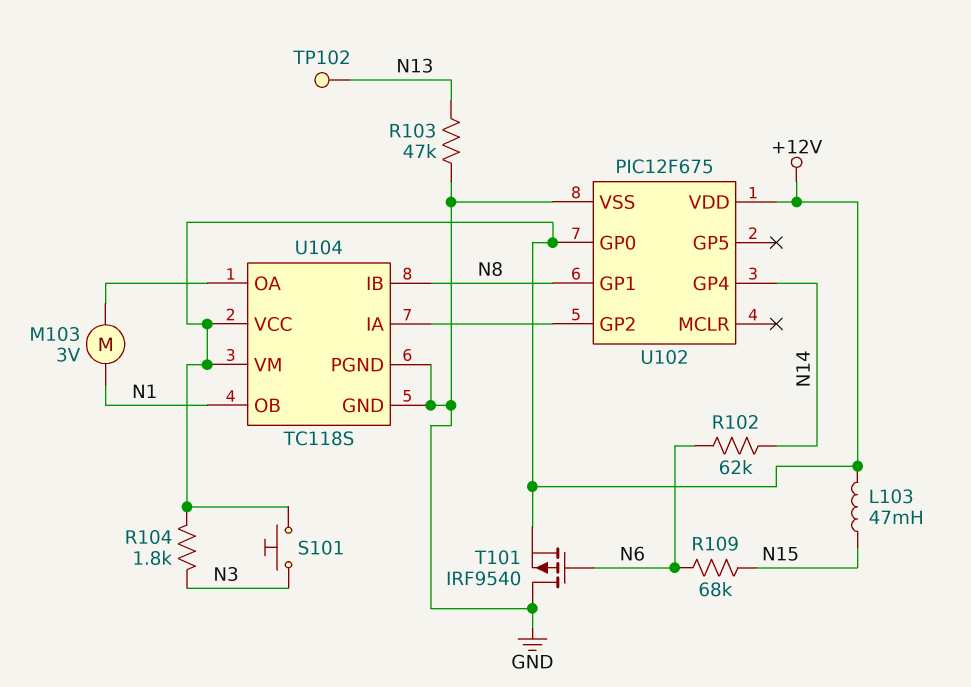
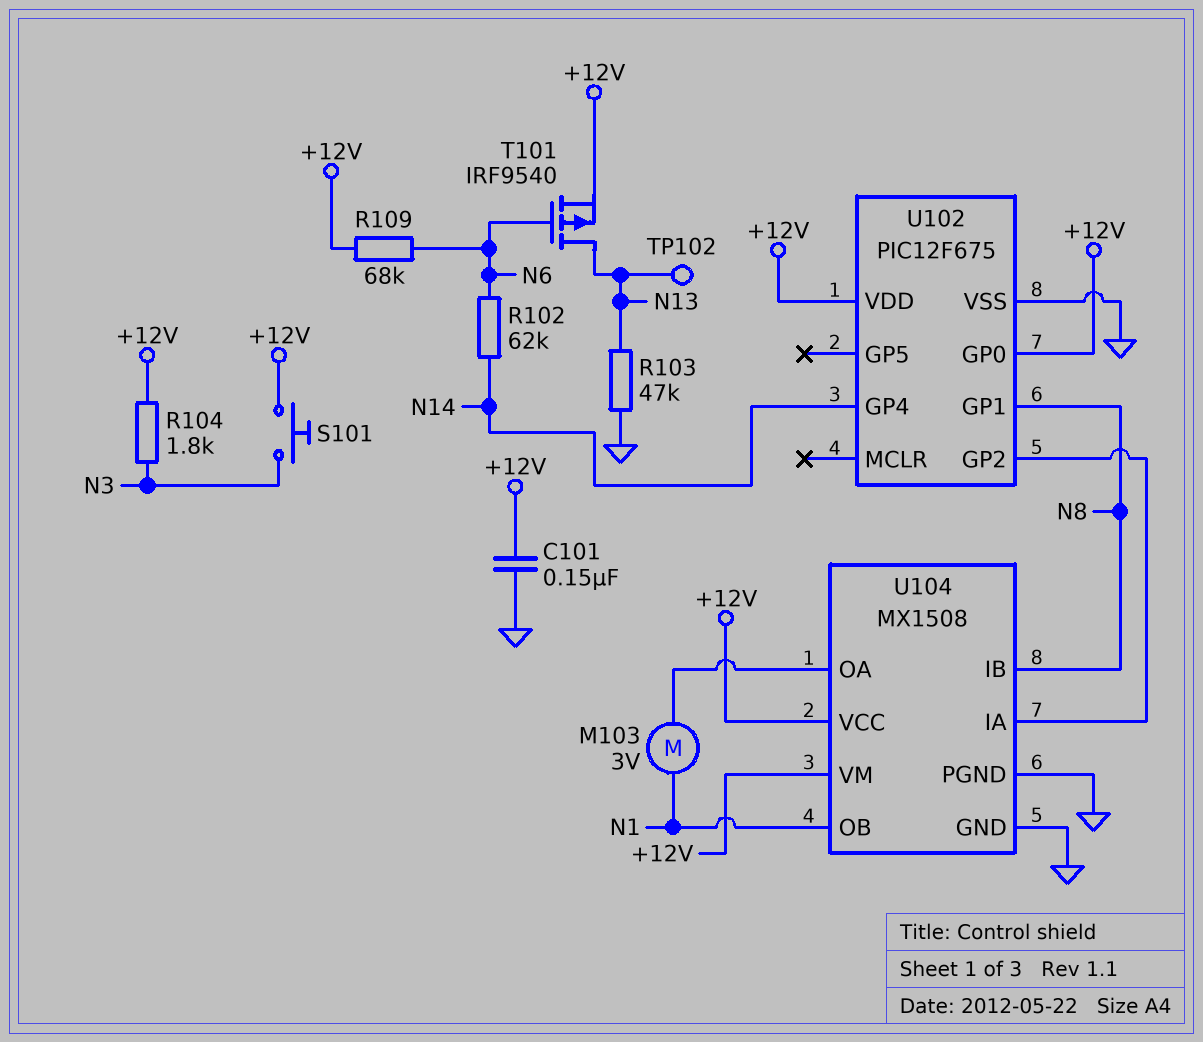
C101: none -> 150nF (+12V, GND)
L103: 47mH (+12V, N15) -> none
R109: 68k (N6, N15) -> 68k (+12V, N6)
T101: PMOS IRF9540 (G N6, D GND, S +12V) -> PMOS IRF9540 (G N6, D N13, S +12V)
U104: TC118S -> MX1508

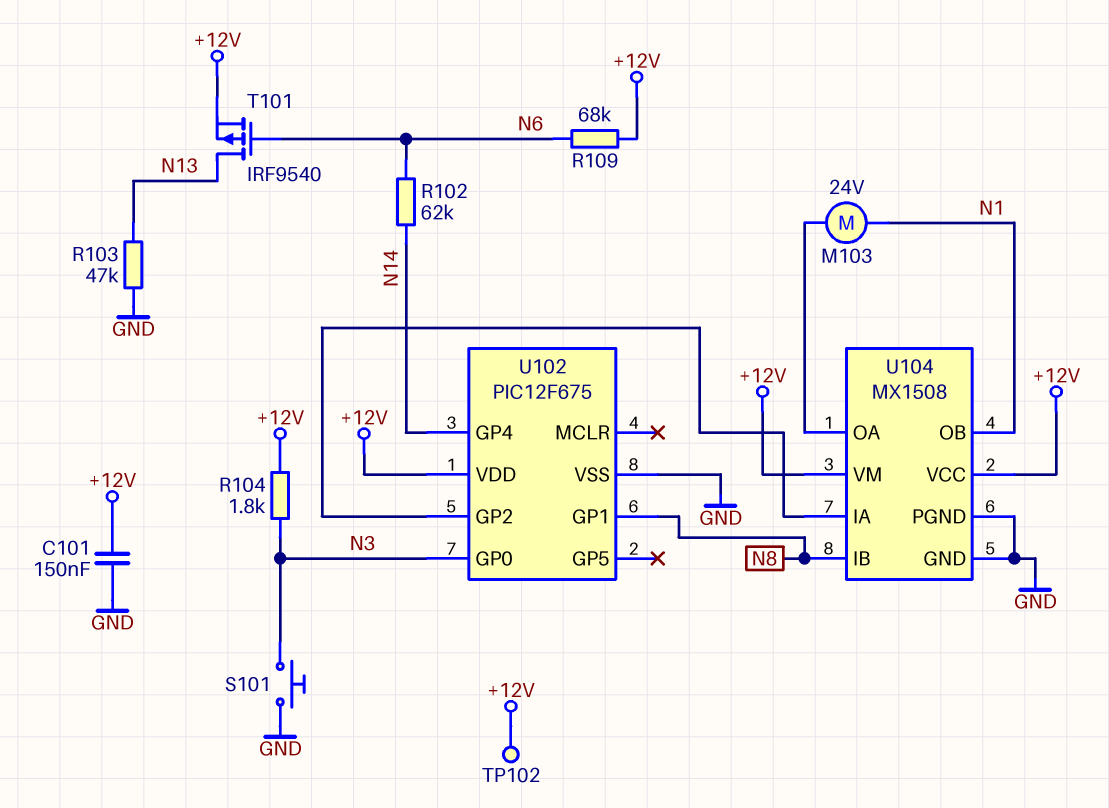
M103: motor 3V (N1, U104/OA) -> motor 24V (N1, U104/OA)
S101: button (+12V, N3) -> button (GND, N3)
TP102: test point (N13) -> test point (+12V)
U102 pin GP0: +12V -> N3

